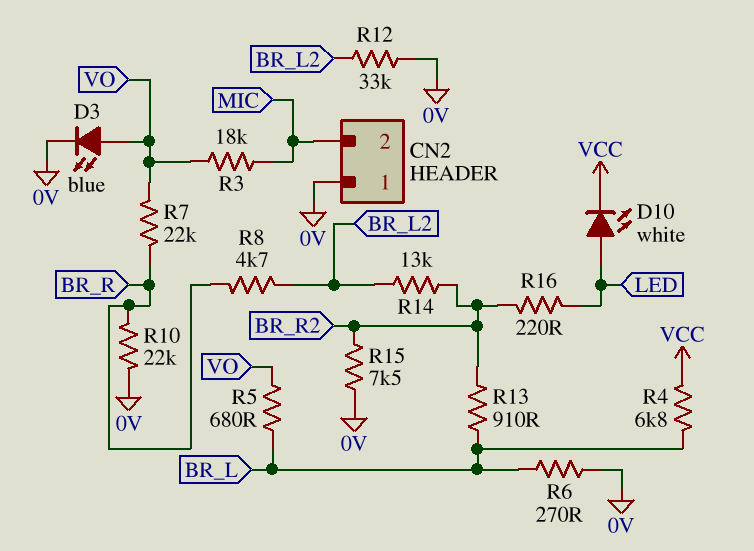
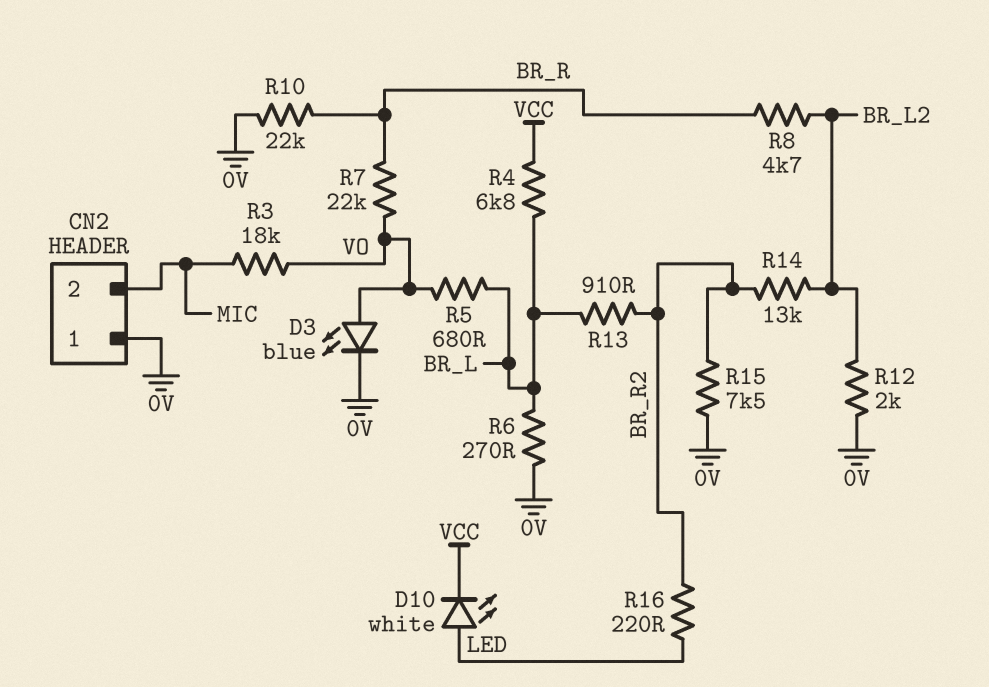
R12: 33k (0V, BR_L2) -> 2k (0V, BR_L2)

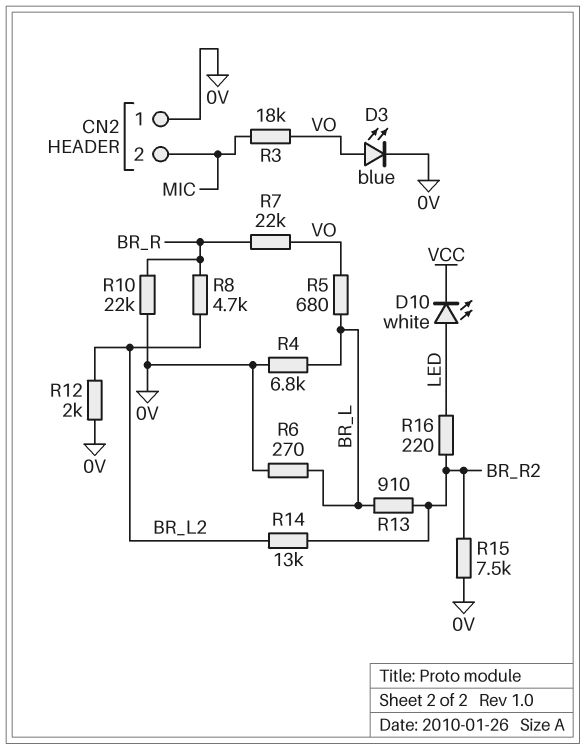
R4: 6.8k (BR_L, VCC) -> 6.8k (0V, BR_L)

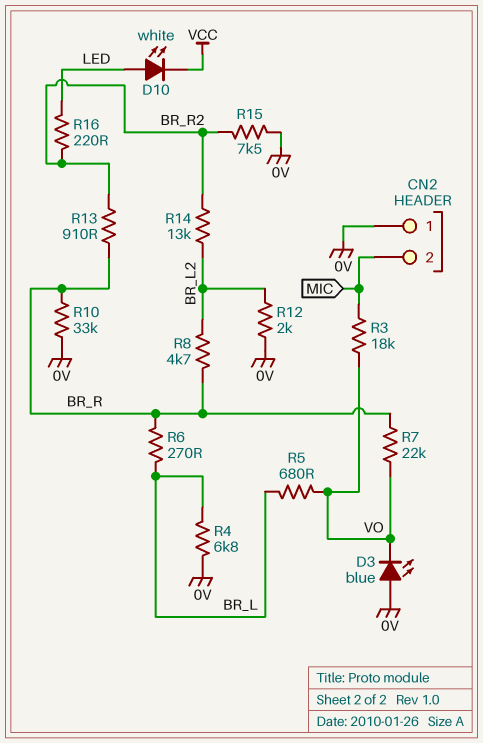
D3: LED blue (A VO, K 0V) -> LED blue (A 0V, K VO)
R6: 270 (0V, BR_L) -> 270 (BR_L, BR_R)
R10: 22k (0V, BR_R) -> 33k (0V, BR_R)
R13: 910 (BR_L, BR_R2) -> 910 (BR_R, BR_R2)

